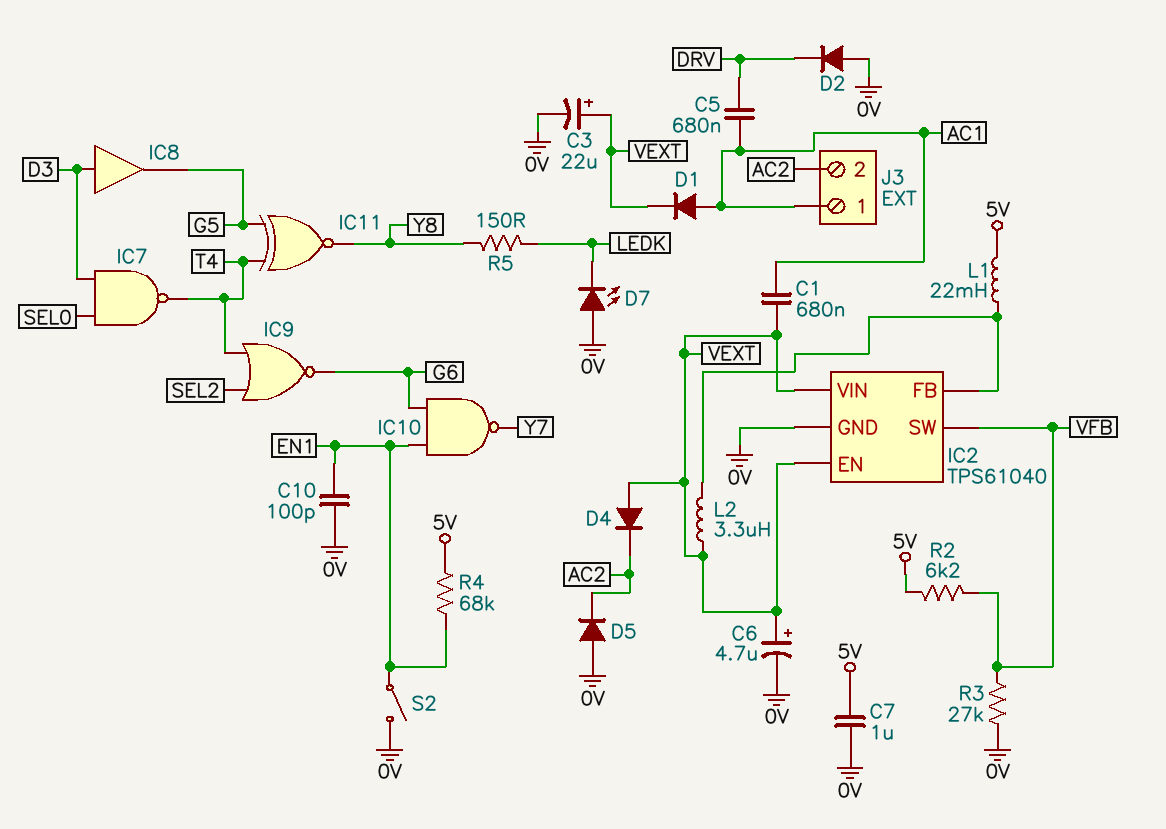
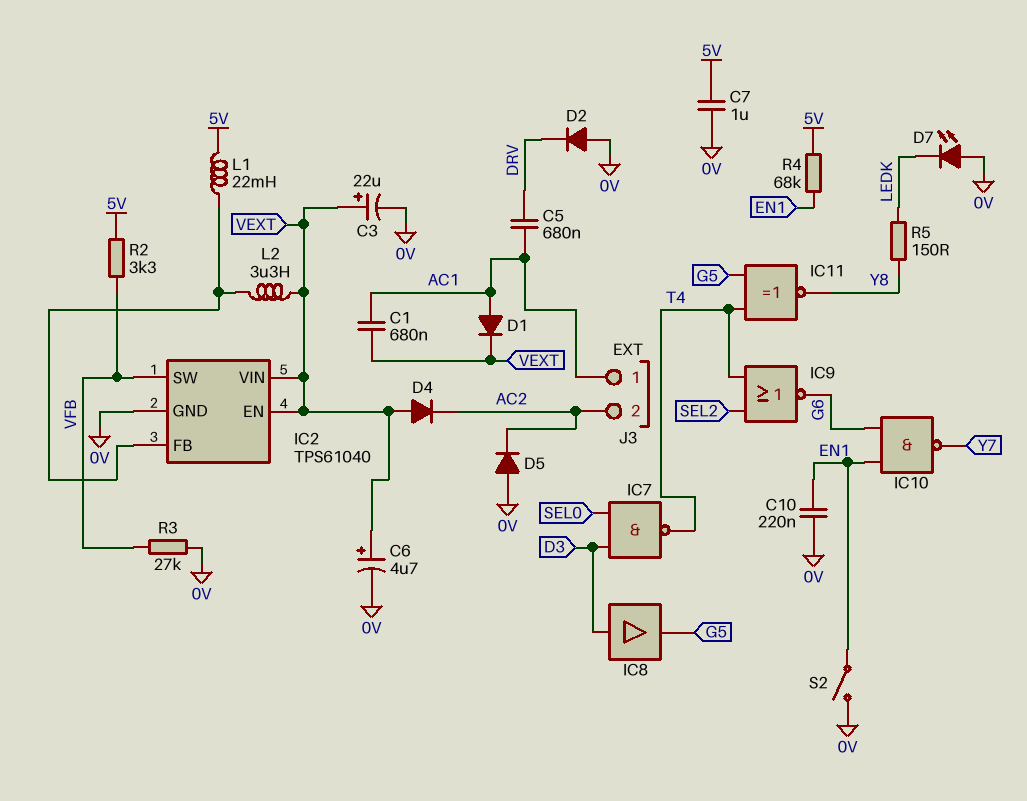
C10: 100pF (0V, EN1) -> 220nF (0V, EN1)
R2: 6.2k (5V, VFB) -> 3.3k (5V, VFB)

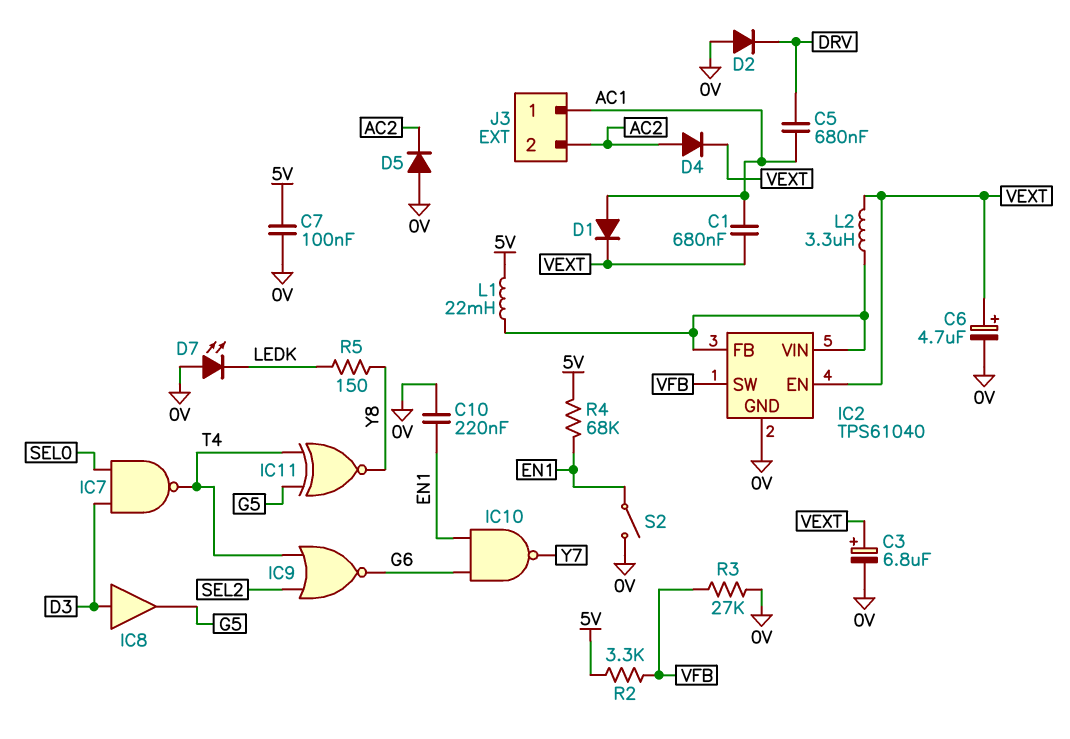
C3: 22uF (plus VEXT, minus 0V) -> 6.8uF (plus VEXT, minus 0V)
C7: 1uF (0V, 5V) -> 100nF (0V, 5V)
D4: diode (A VEXT, K AC2) -> diode (A AC2, K VEXT)
IC2 pin VIN: VEXT -> IC2/FB

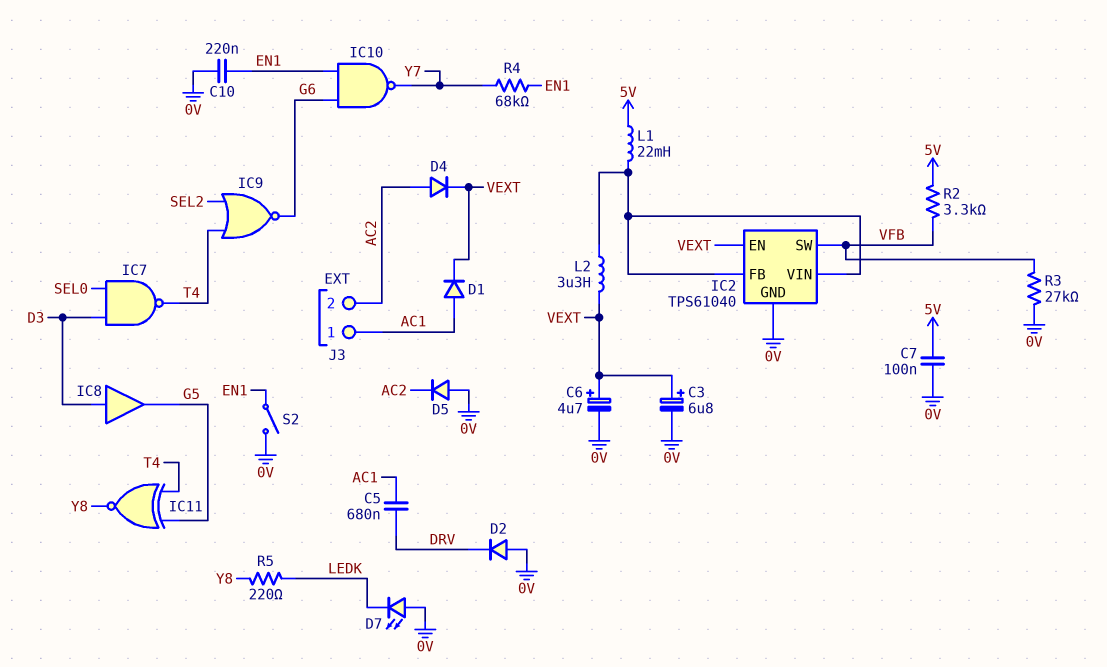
C1: 680nF (AC1, VEXT) -> none
R4: 68k (5V, EN1) -> 68k (EN1, Y7)
R5: 150 (LEDK, Y8) -> 220 (LEDK, Y8)

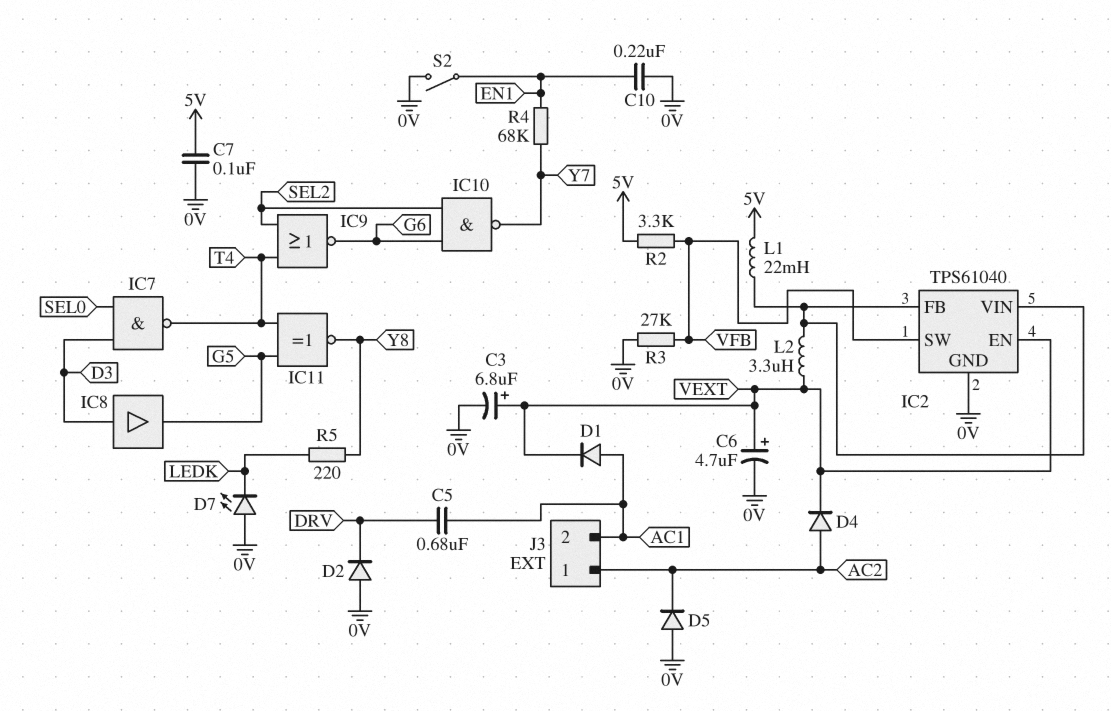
IC10: NAND (in EN1, in G6, out Y7) -> NAND (in G6, in SEL2, out Y7)
J3 pin 1: AC1 -> AC2
J3 pin 2: AC2 -> AC1

